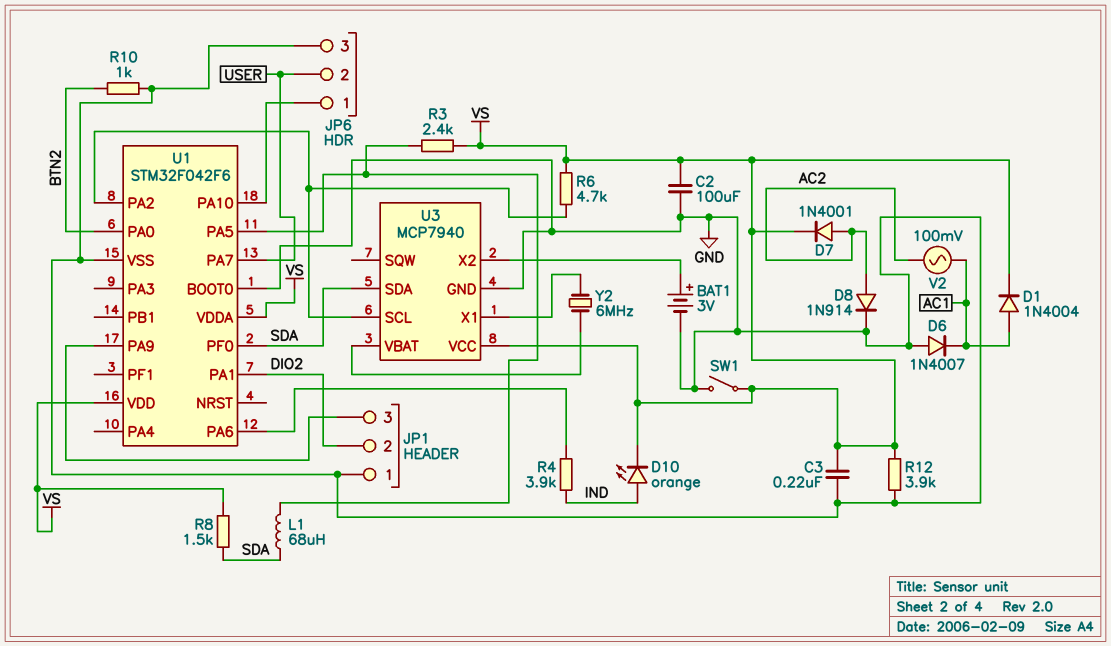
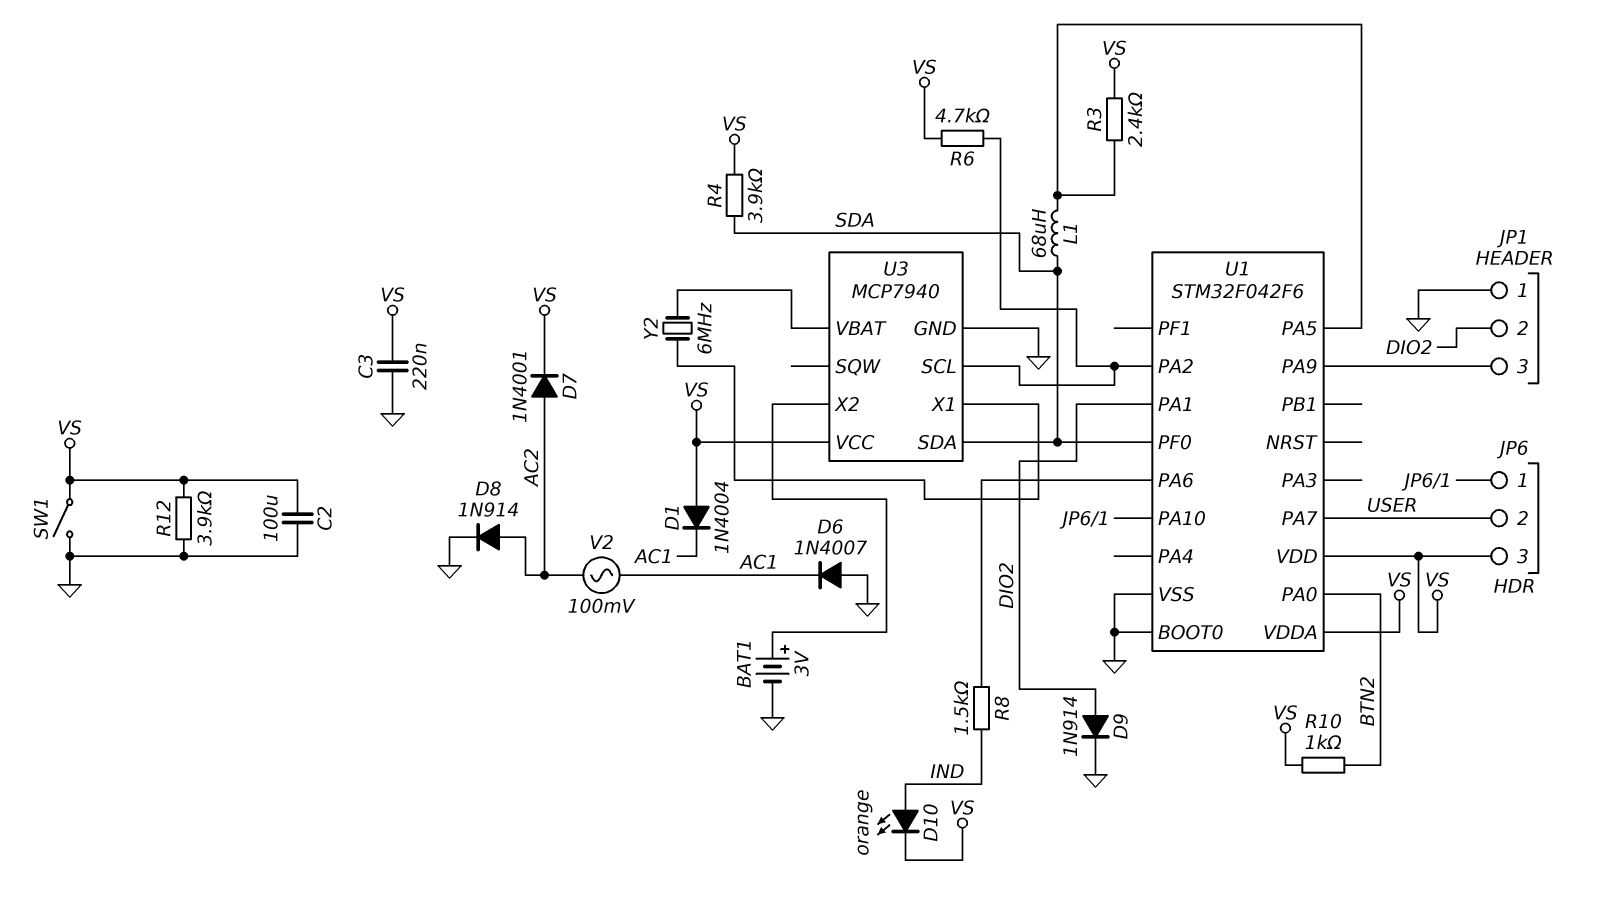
D1: diode 1N4004 (A AC1, K VS) -> diode 1N4004 (A VS, K AC1)
D9: none -> diode 1N914 (A DIO2, K GND)
JP6 pin 3: GND -> VS
R4: 3.9k (IND, U1/PA6) -> 3.9k (SDA, VS)
R8: 1.5k (SDA, VS) -> 1.5k (IND, U1/PA6)
R10: 1k (BTN2, GND) -> 1k (BTN2, VS)

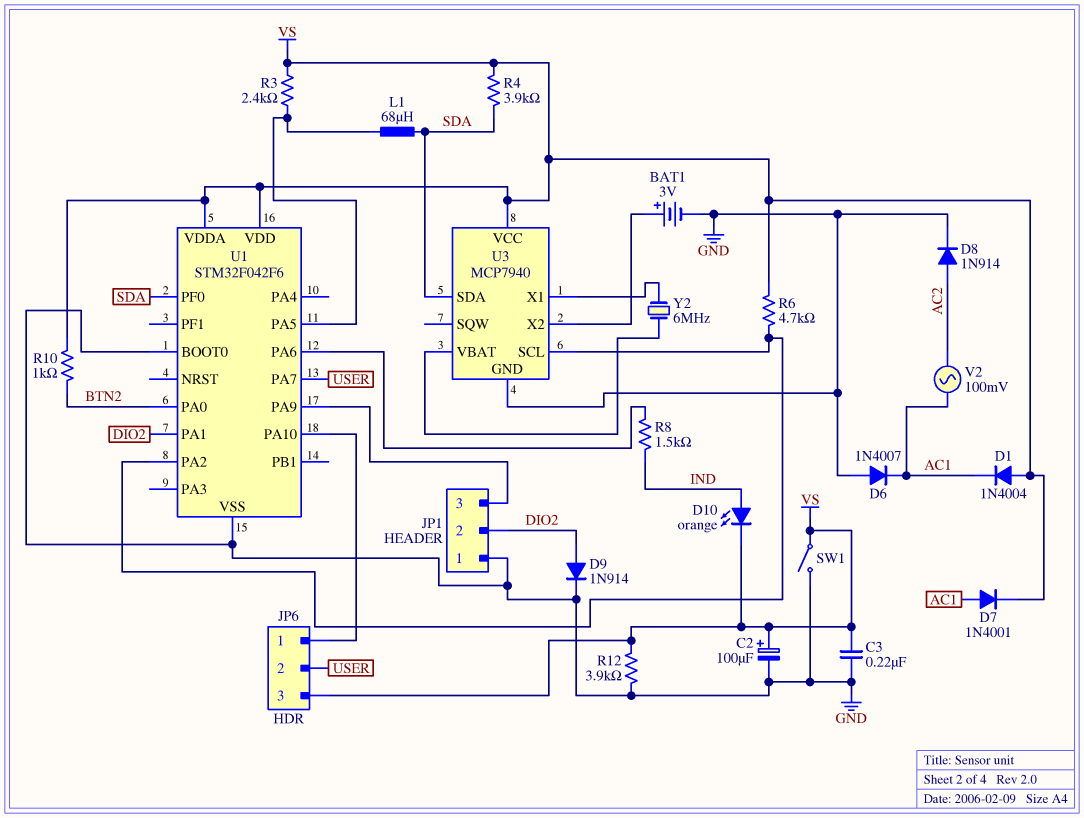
C2: 100uF (GND, VS) -> 100uF (plus VS, minus GND)
D7: diode 1N4001 (A AC2, K VS) -> diode 1N4001 (A AC1, K VS)

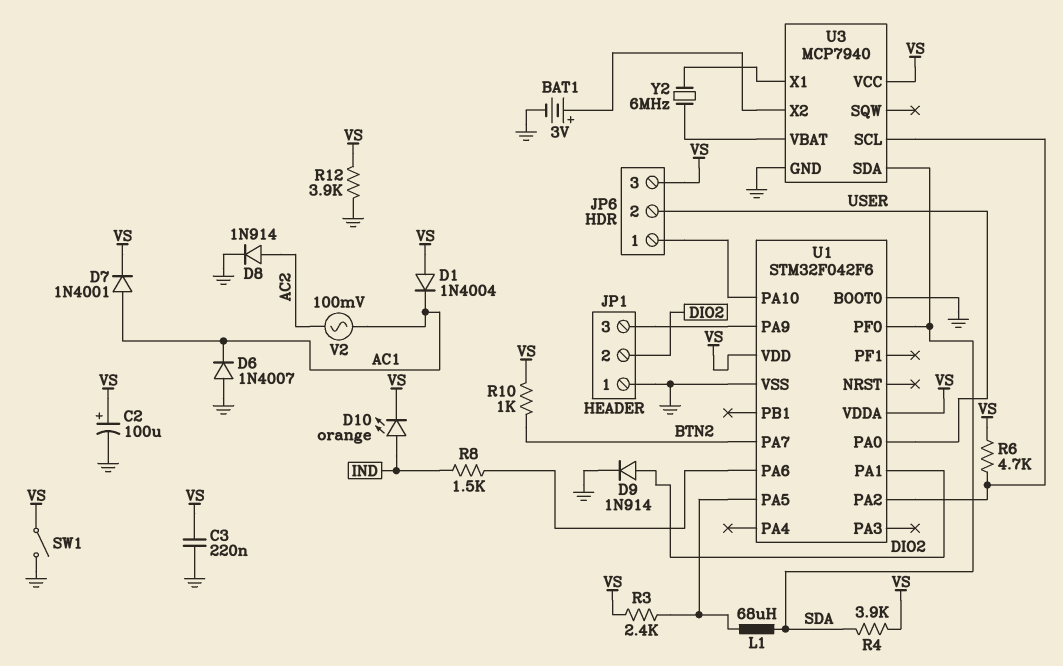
U1 pin PA0: BTN2 -> USER
U1 pin PA7: USER -> BTN2

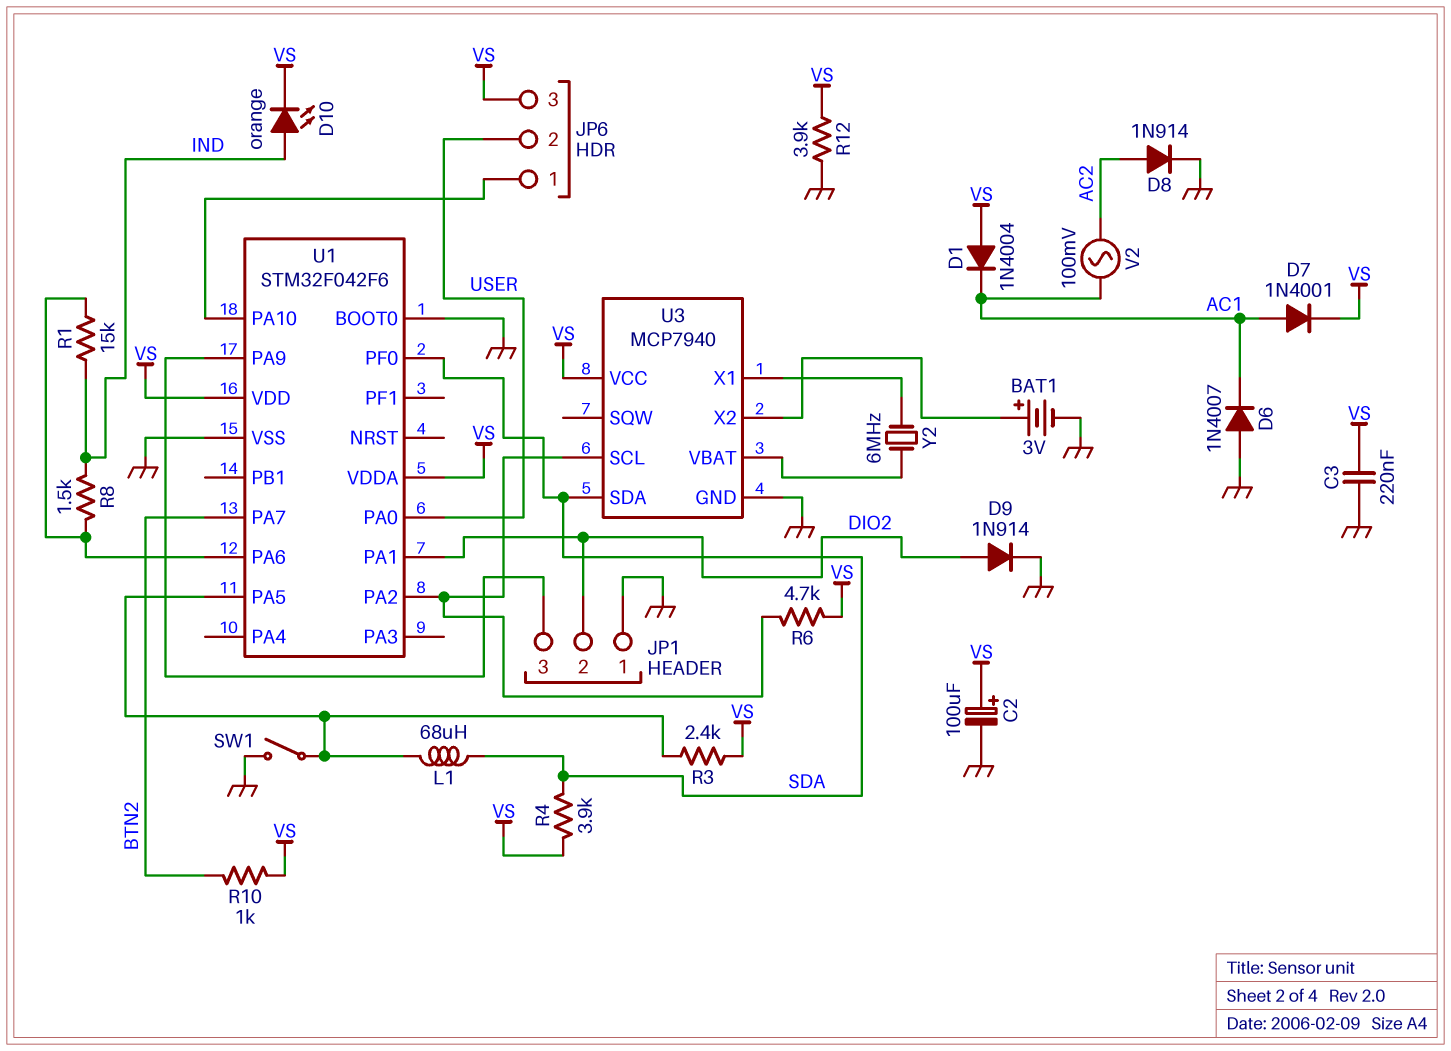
R1: none -> 15k (IND, U1/PA6)
SW1: switch (GND, VS) -> switch (GND, U1/PA5)

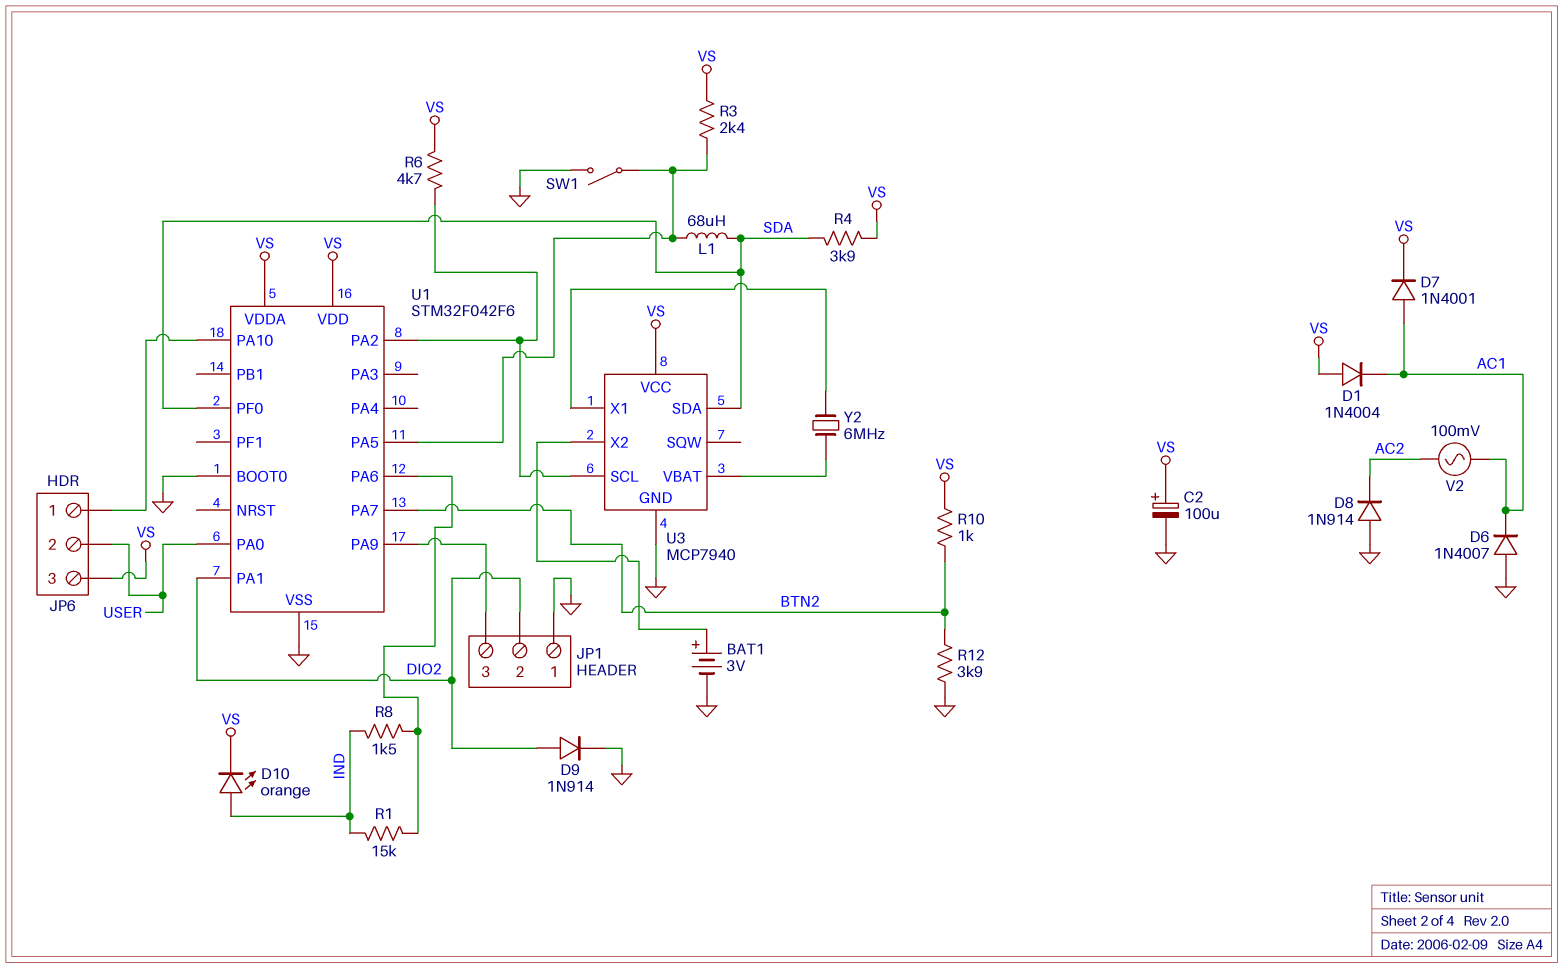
C3: 220nF (GND, VS) -> none
D8: diode 1N914 (A AC2, K GND) -> diode 1N914 (A GND, K AC2)
R12: 3.9k (GND, VS) -> 3.9k (BTN2, GND)

